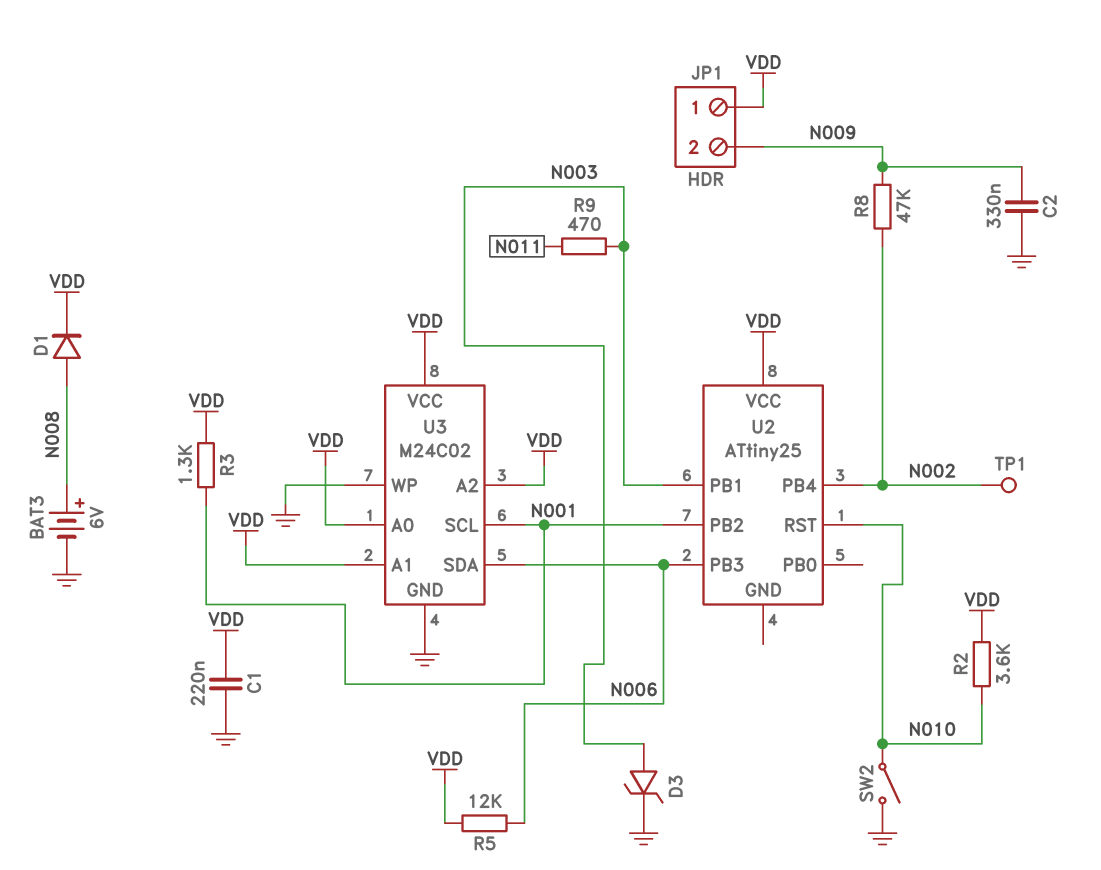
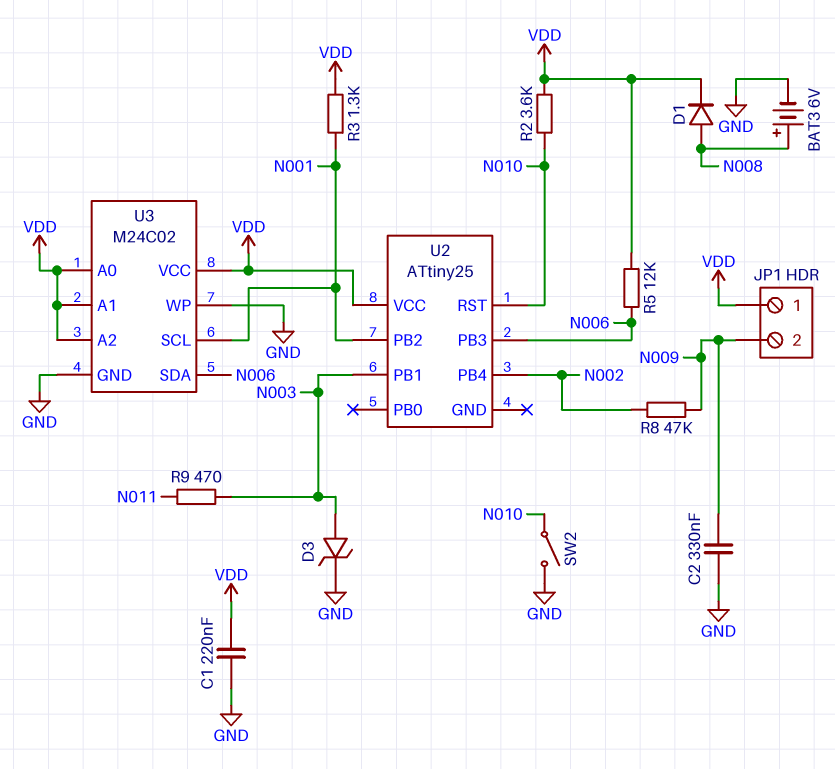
TP1: test point (N002) -> none

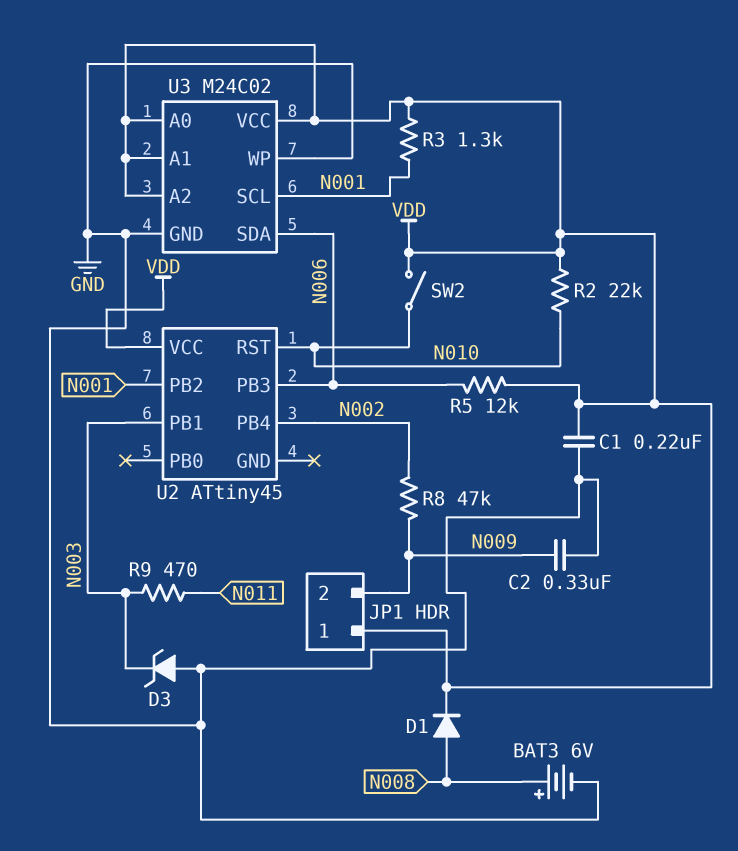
D3: zener (A N003, K GND) -> zener (A GND, K N003)
R2: 3.6k (N010, VDD) -> 22k (N010, VDD)
SW2: switch (GND, N010) -> switch (N010, VDD)
U2: ATtiny25 -> ATtiny45

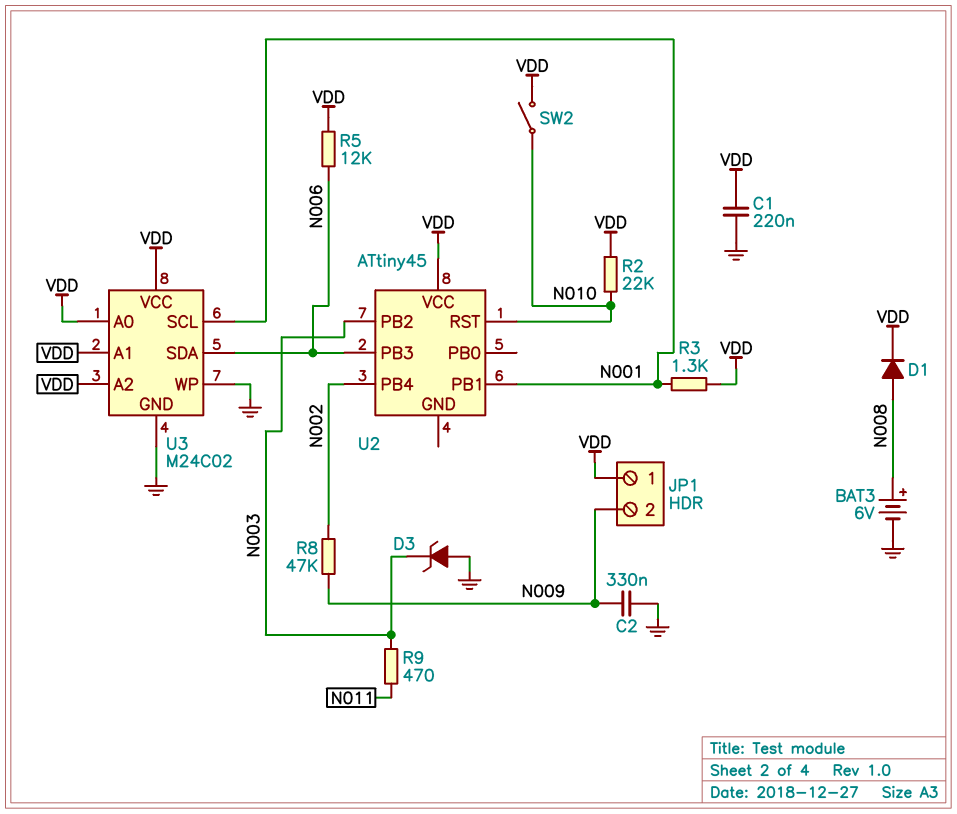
U2 pin PB1: N003 -> N001
U2 pin PB2: N001 -> N003

